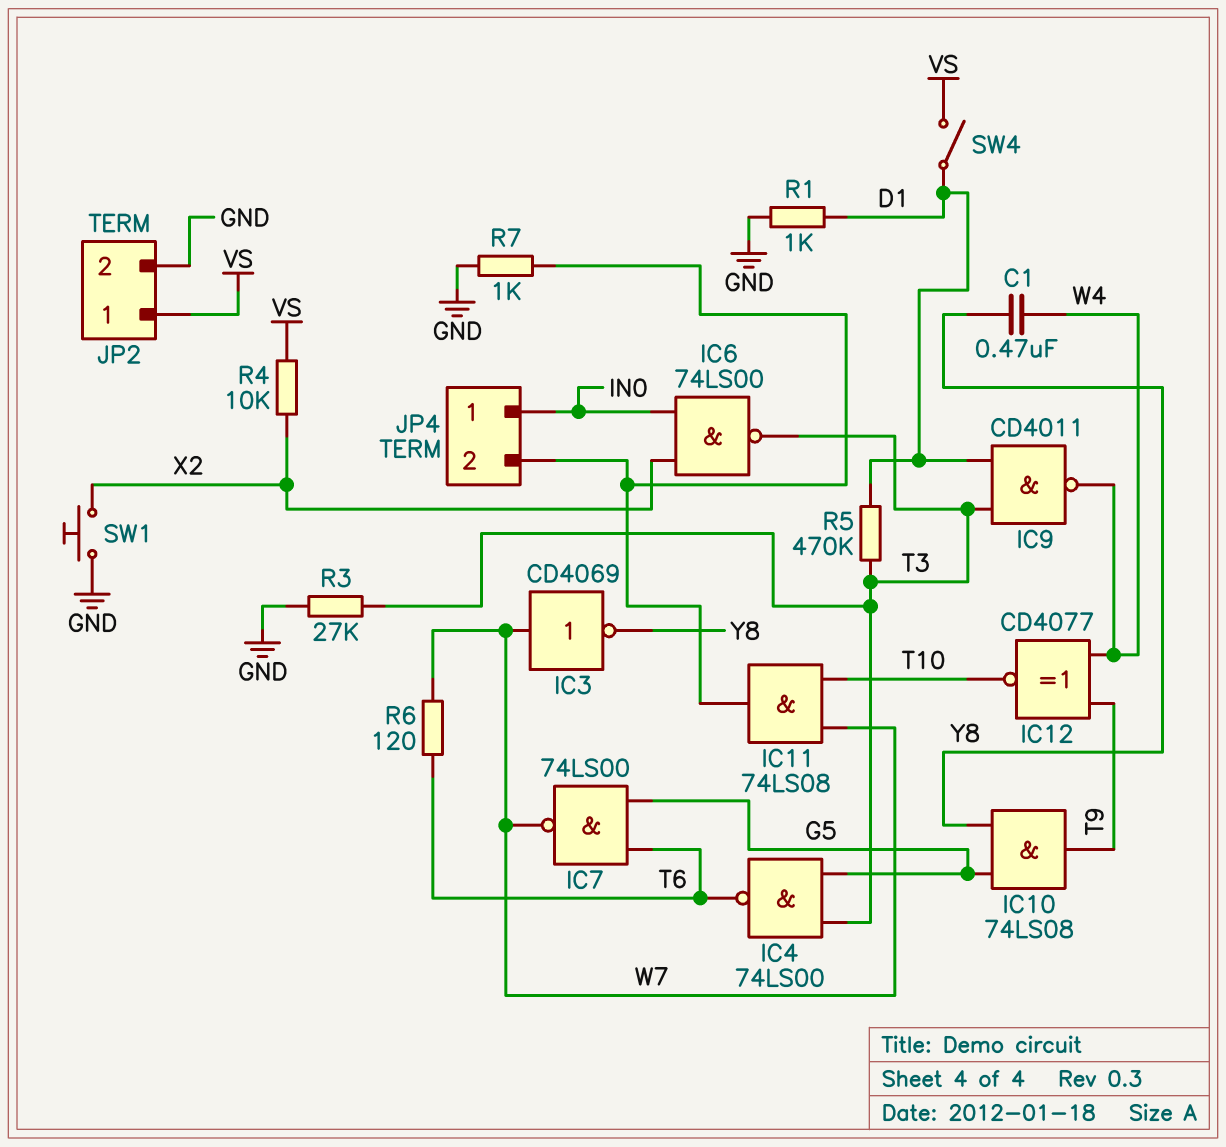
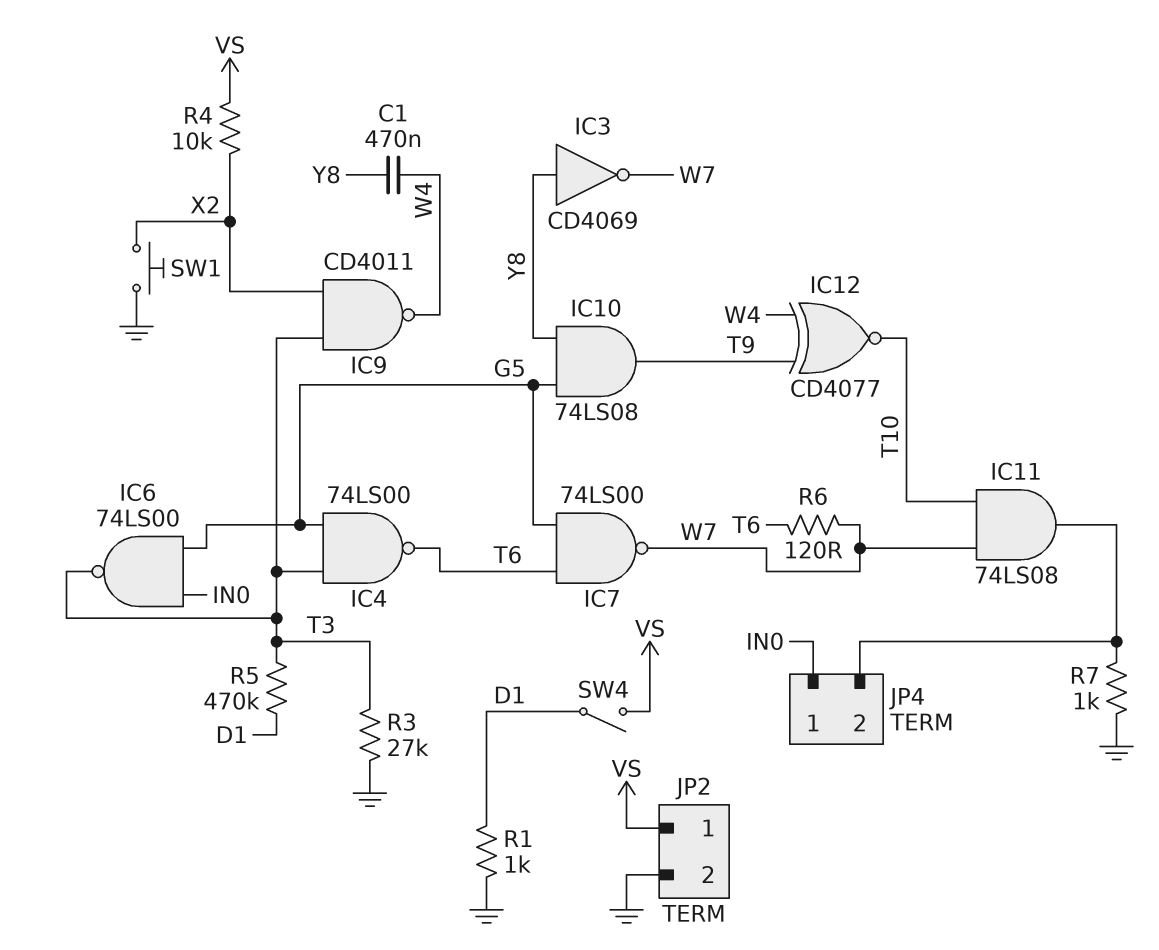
IC3: NOT CD4069 (in W7, out Y8) -> NOT CD4069 (in Y8, out W7)
IC6: NAND 74LS00 (in IN0, in X2, out T3) -> NAND 74LS00 (in G5, in IN0, out T3)
IC9: NAND CD4011 (in D1, in T3, out W4) -> NAND CD4011 (in T3, in X2, out W4)

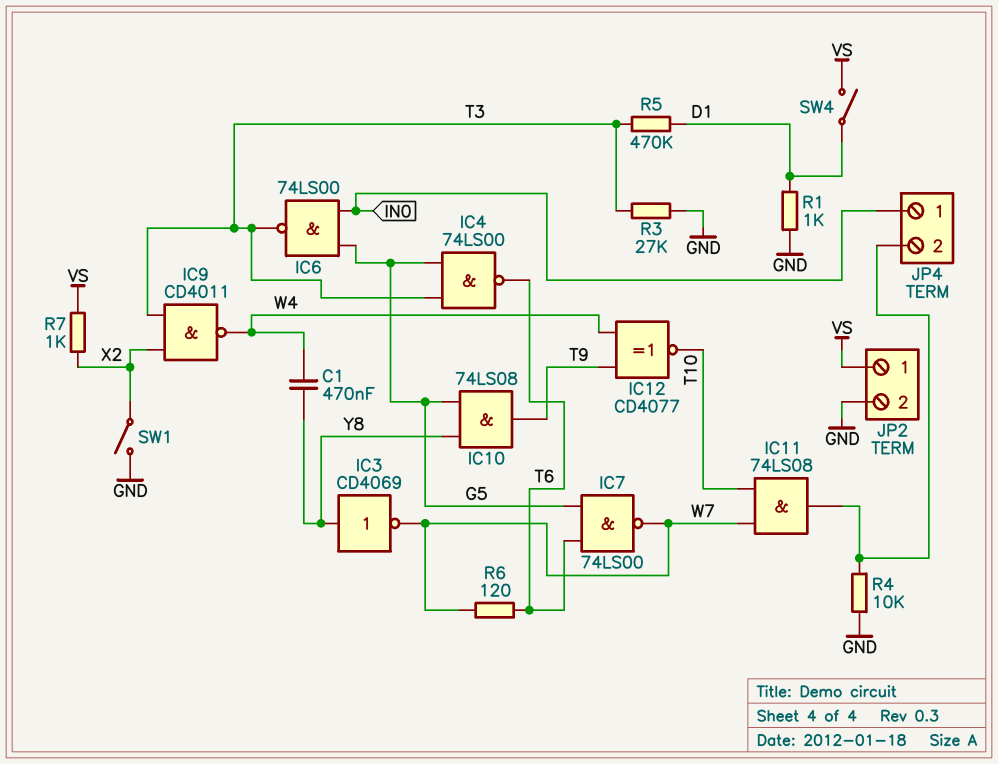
R4: 10k (VS, X2) -> 10k (GND, JP4/2)
R7: 1k (GND, JP4/2) -> 1k (VS, X2)
SW1: button (GND, X2) -> switch (GND, X2)

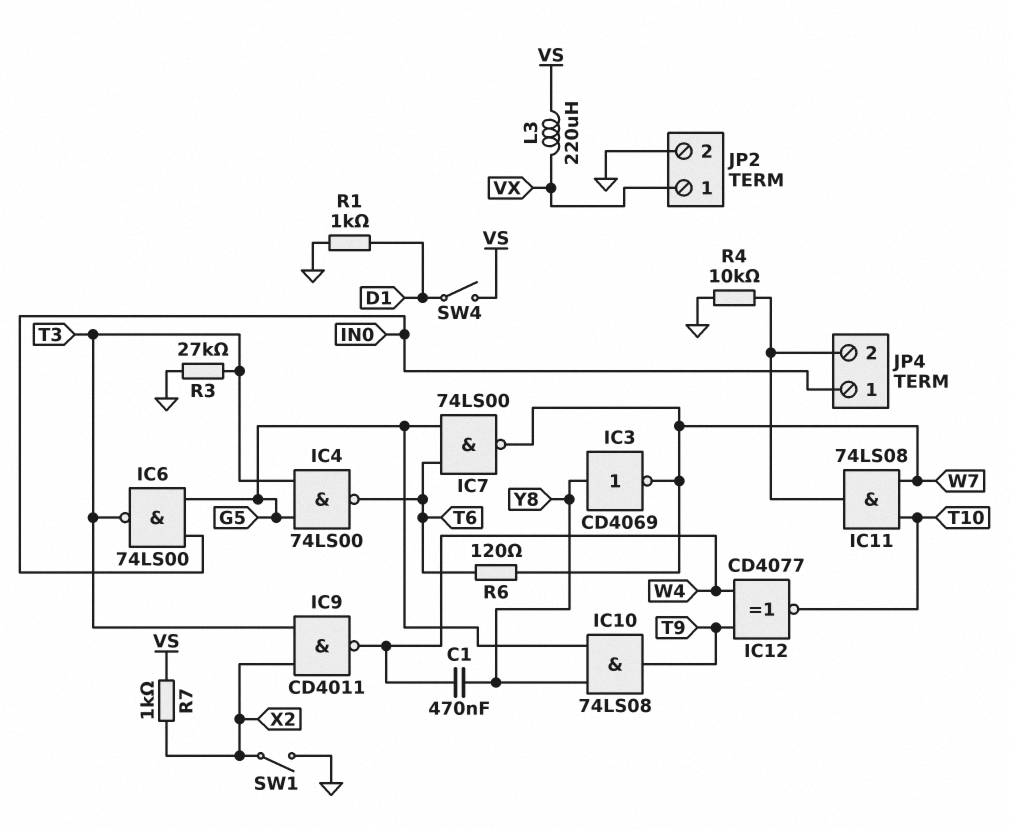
JP2 pin 1: VS -> VX
L3: none -> 220uH (VS, VX)
R5: 470k (D1, T3) -> none

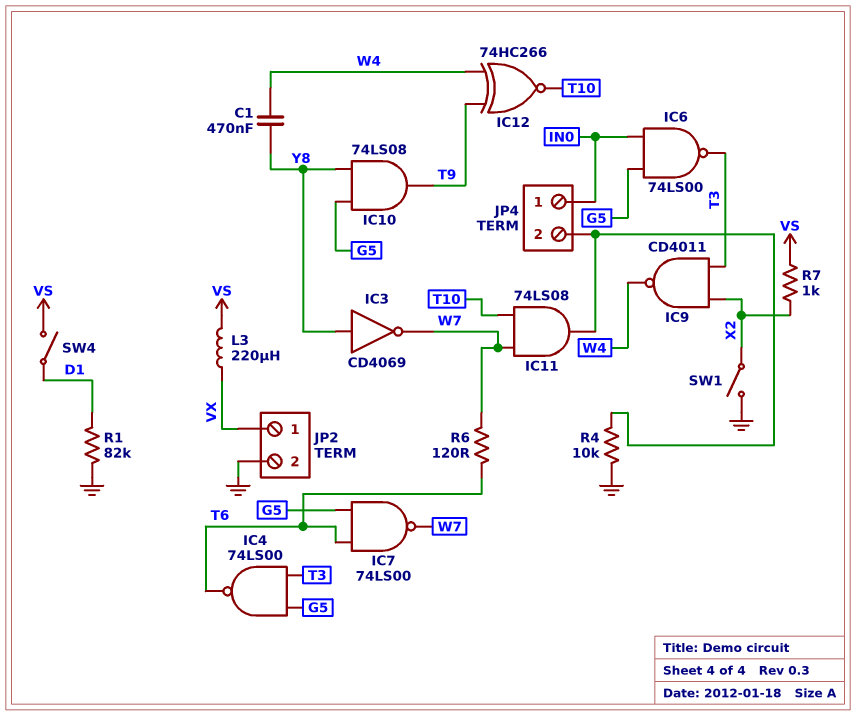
IC12: XNOR CD4077 (in T9, in W4, out T10) -> XNOR 74HC266 (in T9, in W4, out T10)
R1: 1k (D1, GND) -> 82k (D1, GND)
R3: 27k (GND, T3) -> none

